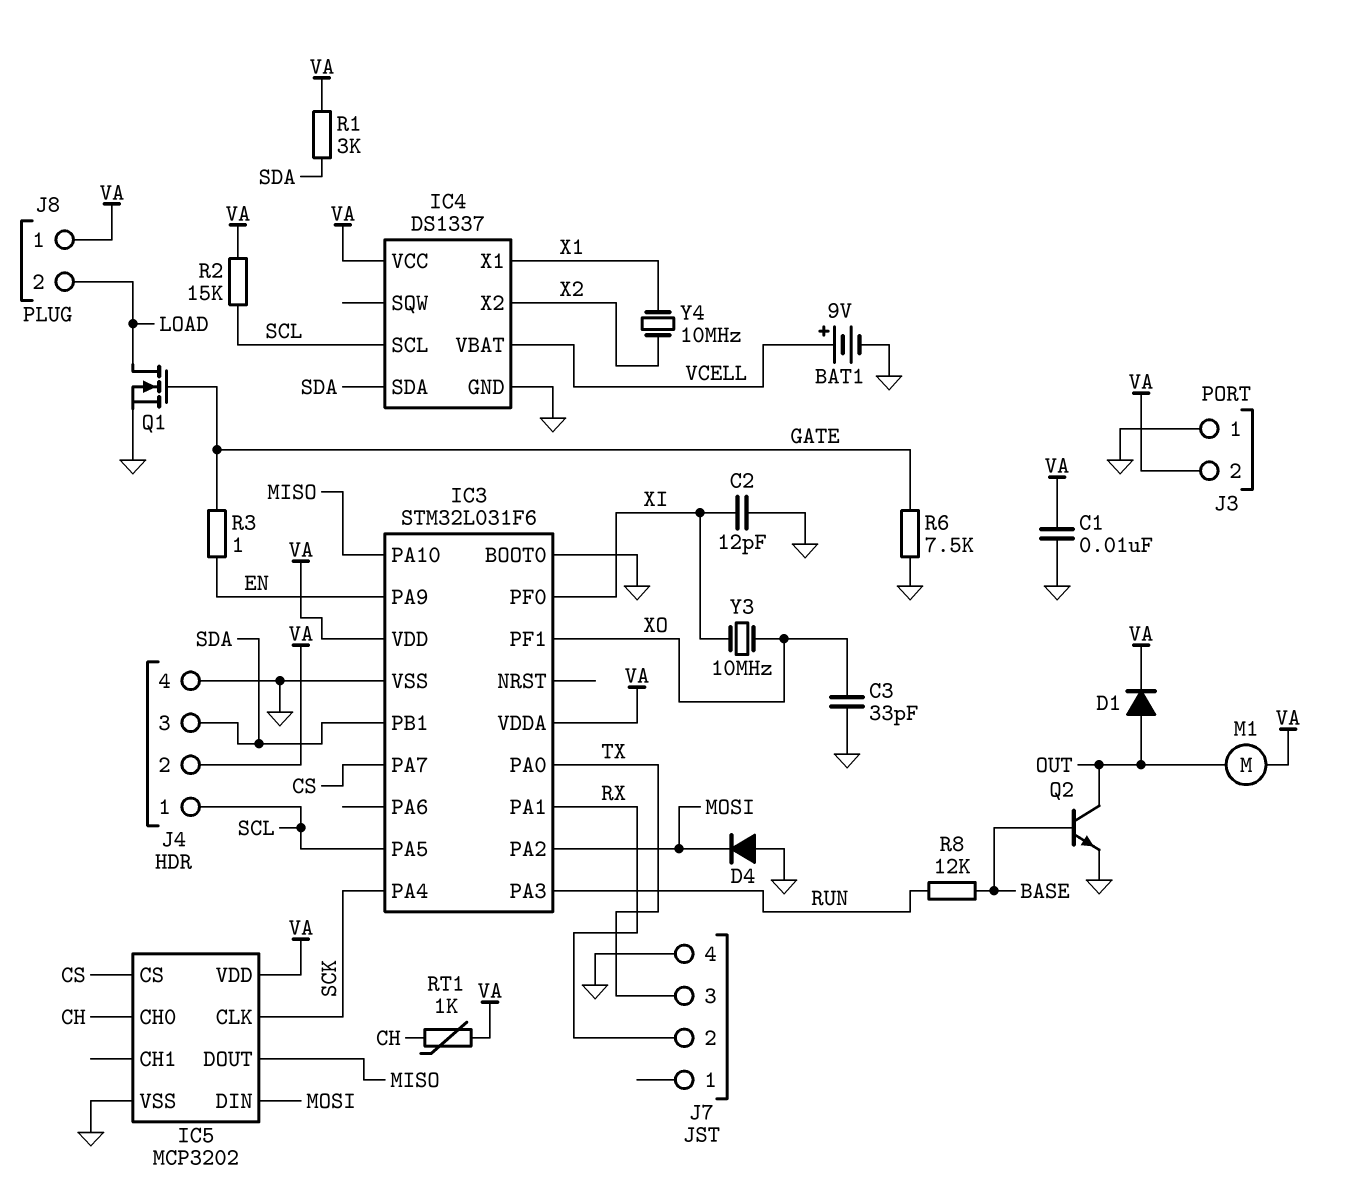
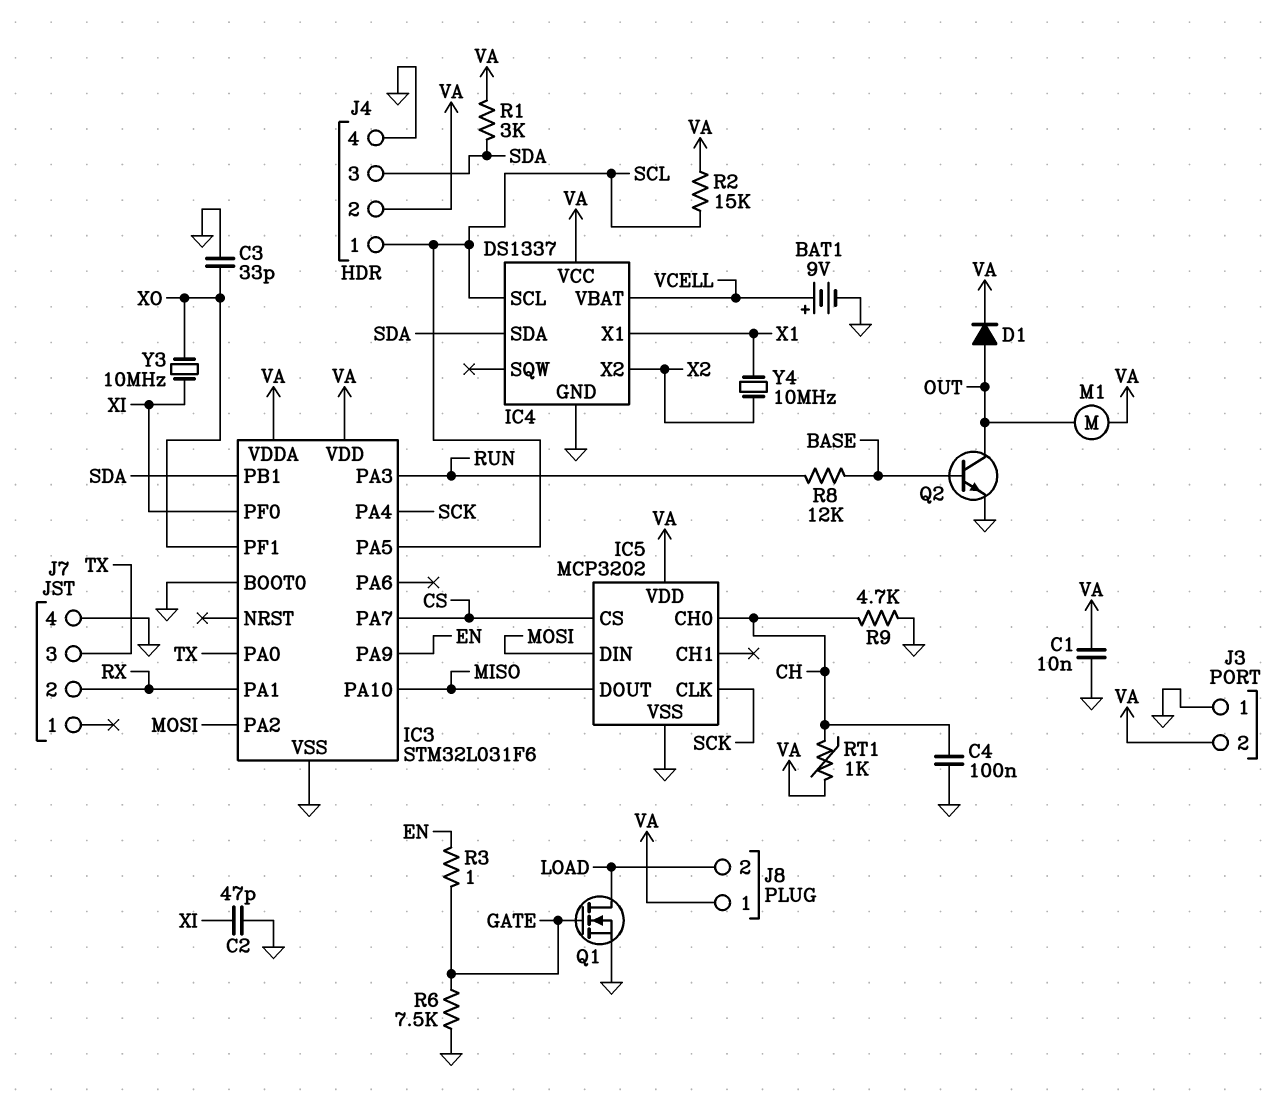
C2: 12pF (GND, XI) -> 47pF (GND, XI)
C4: none -> 100nF (CH, GND)
D4: diode (A GND, K MOSI) -> none
R9: none -> 4.7k (CH, GND)

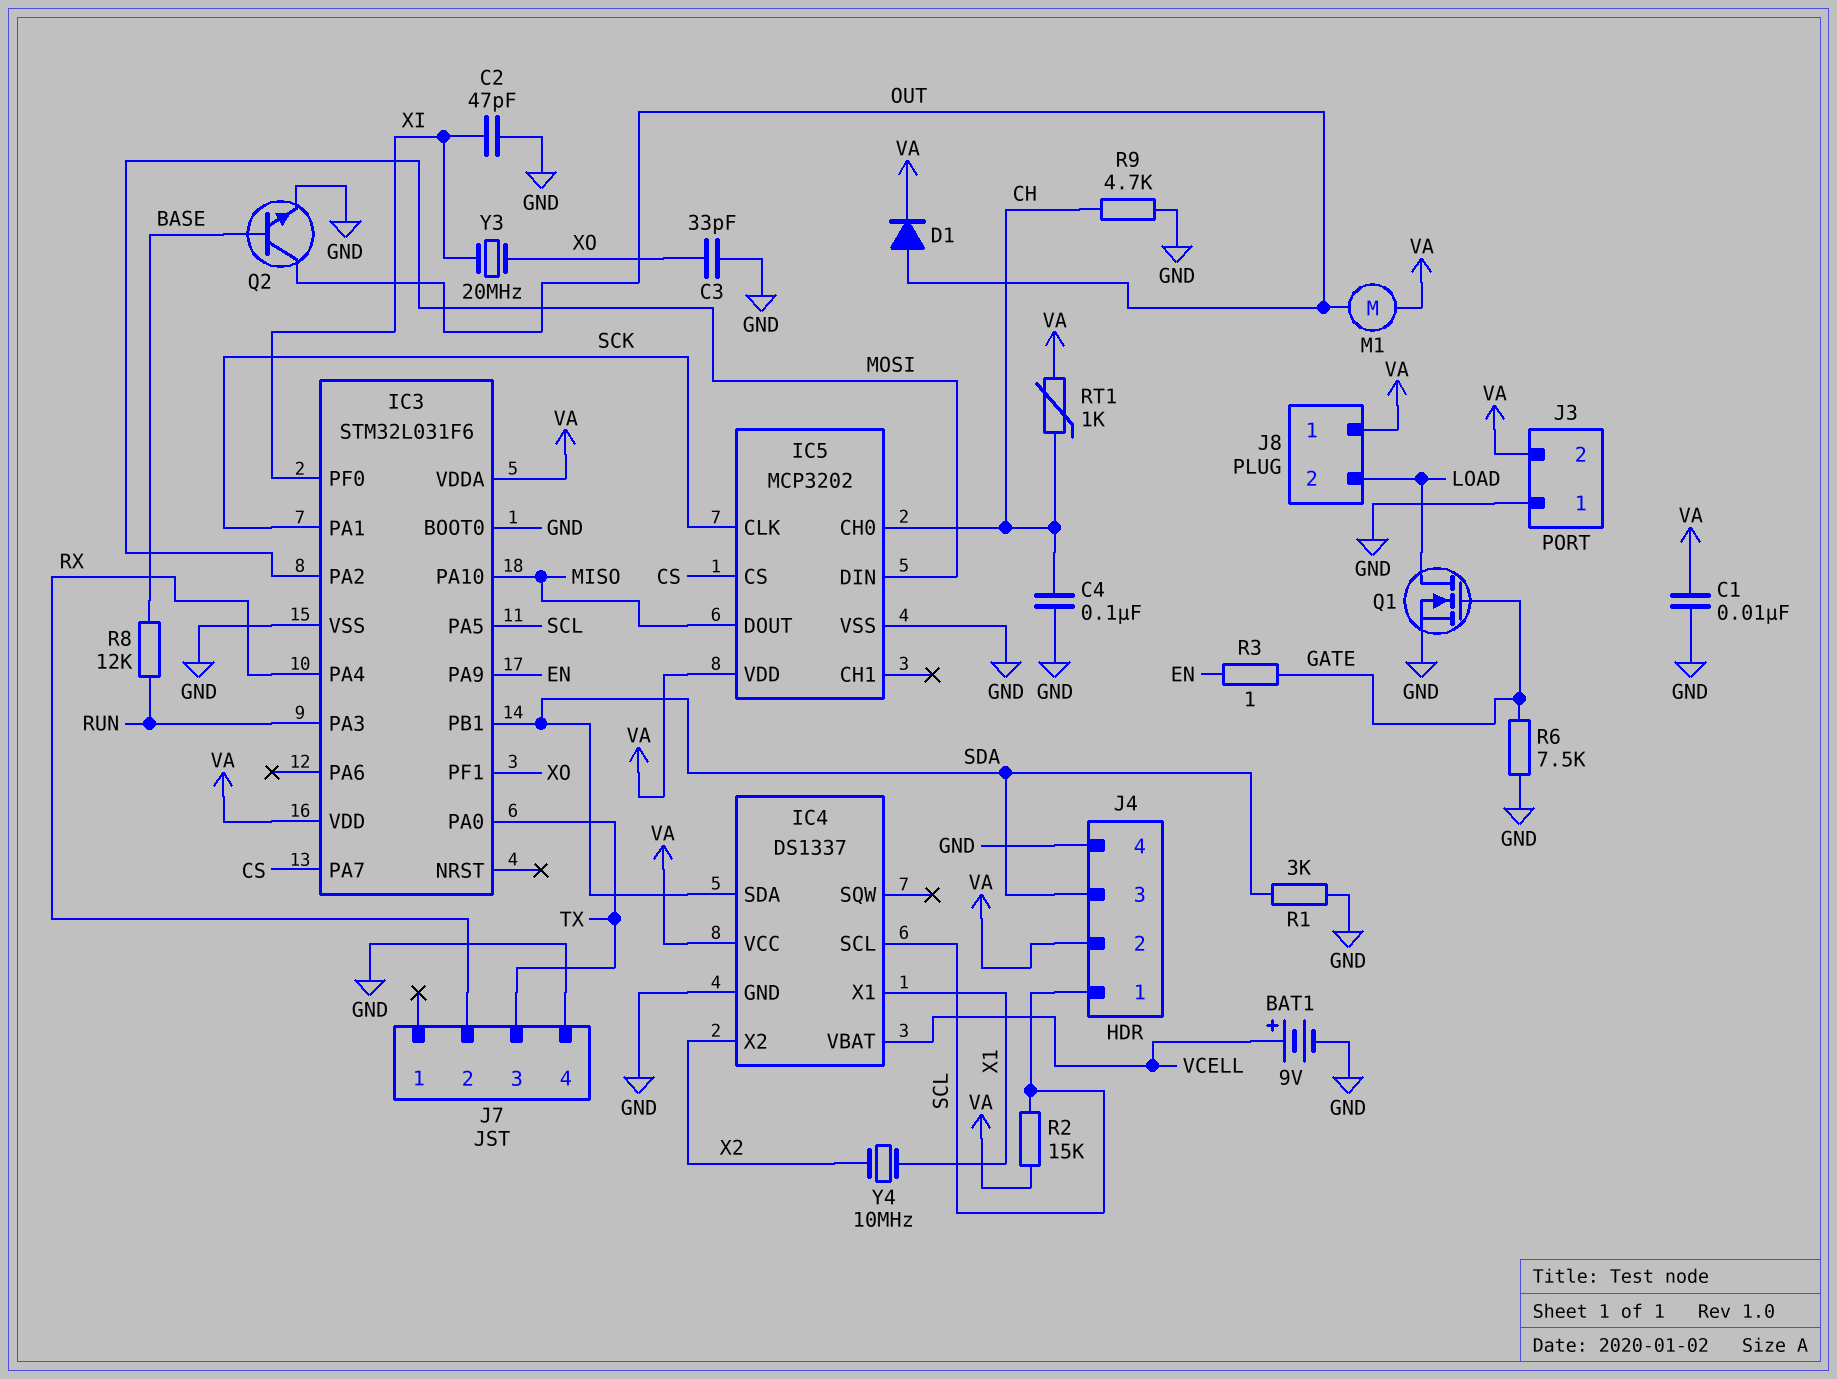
IC3 pin PA1: RX -> SCK
IC3 pin PA4: SCK -> RX
R1: 3k (SDA, VA) -> 3k (GND, SDA)
Y3: 10MHz (XI, XO) -> 20MHz (XI, XO)

